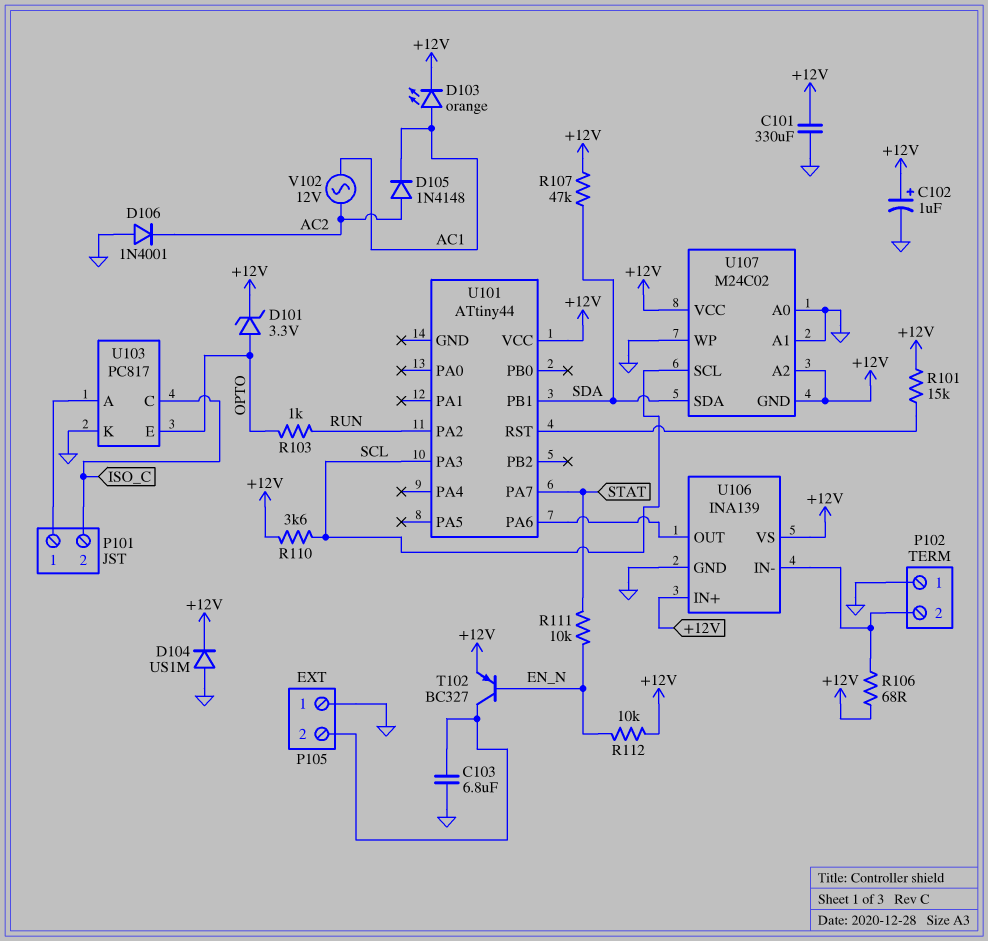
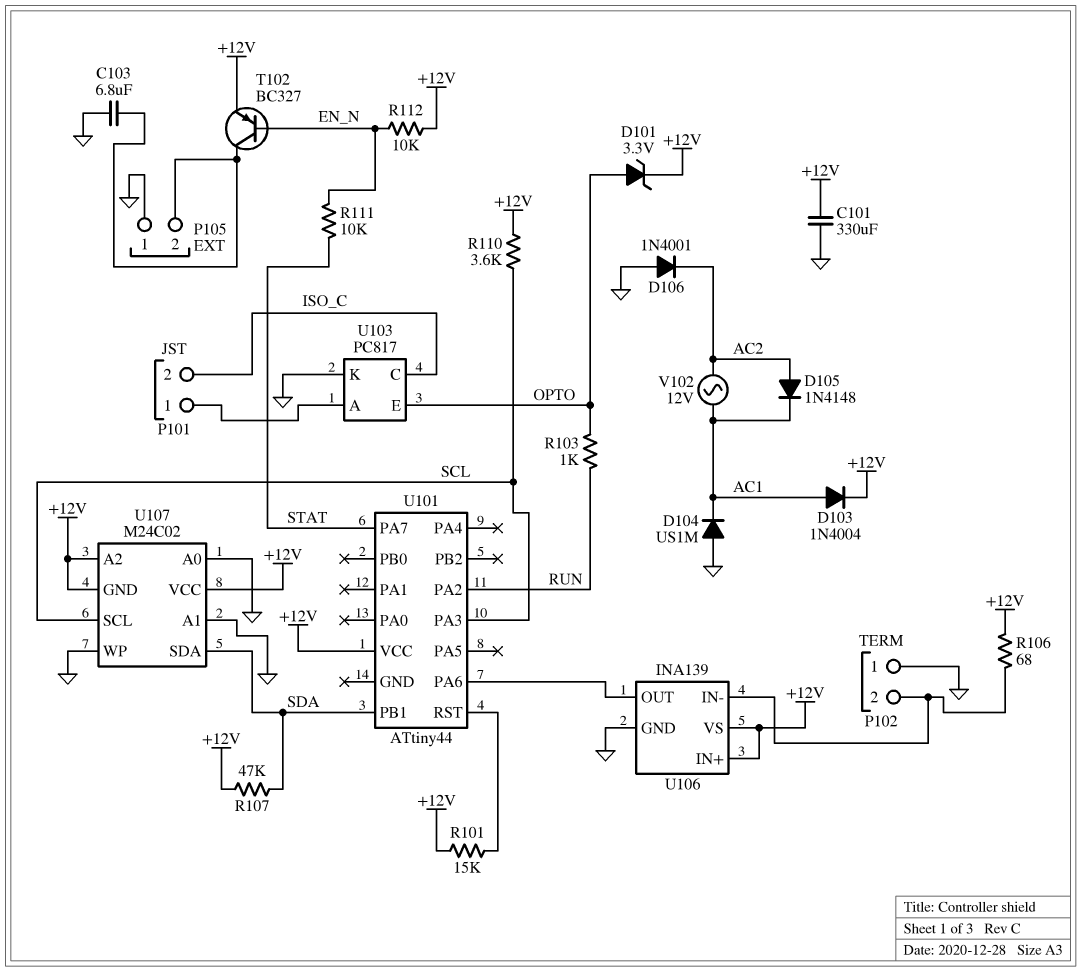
C102: 1uF (plus +12V, minus GND) -> none
D103: LED orange (A AC1, K +12V) -> diode 1N4004 (A AC1, K +12V)
D104: diode US1M (A GND, K +12V) -> diode US1M (A GND, K AC1)

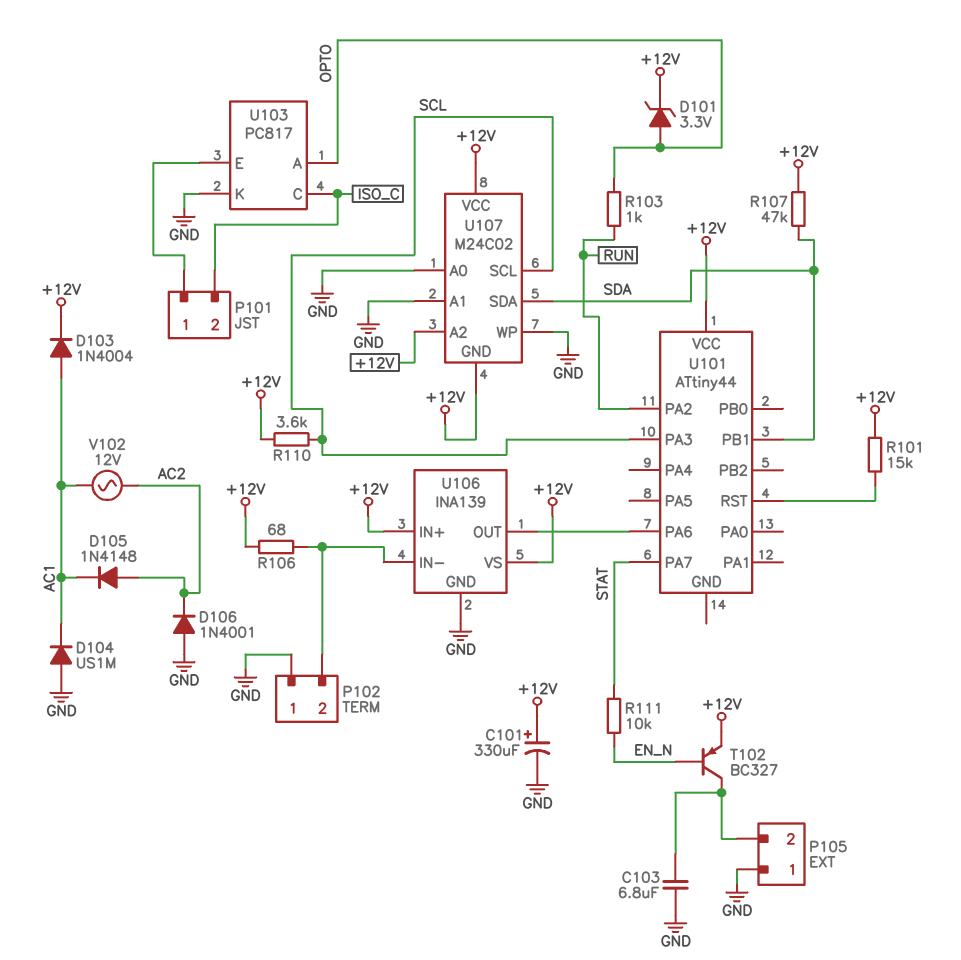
C101: 330uF (+12V, GND) -> 330uF (plus +12V, minus GND)
R112: 10k (+12V, EN_N) -> none
U103 pin A: P101/1 -> OPTO
U103 pin E: OPTO -> P101/1

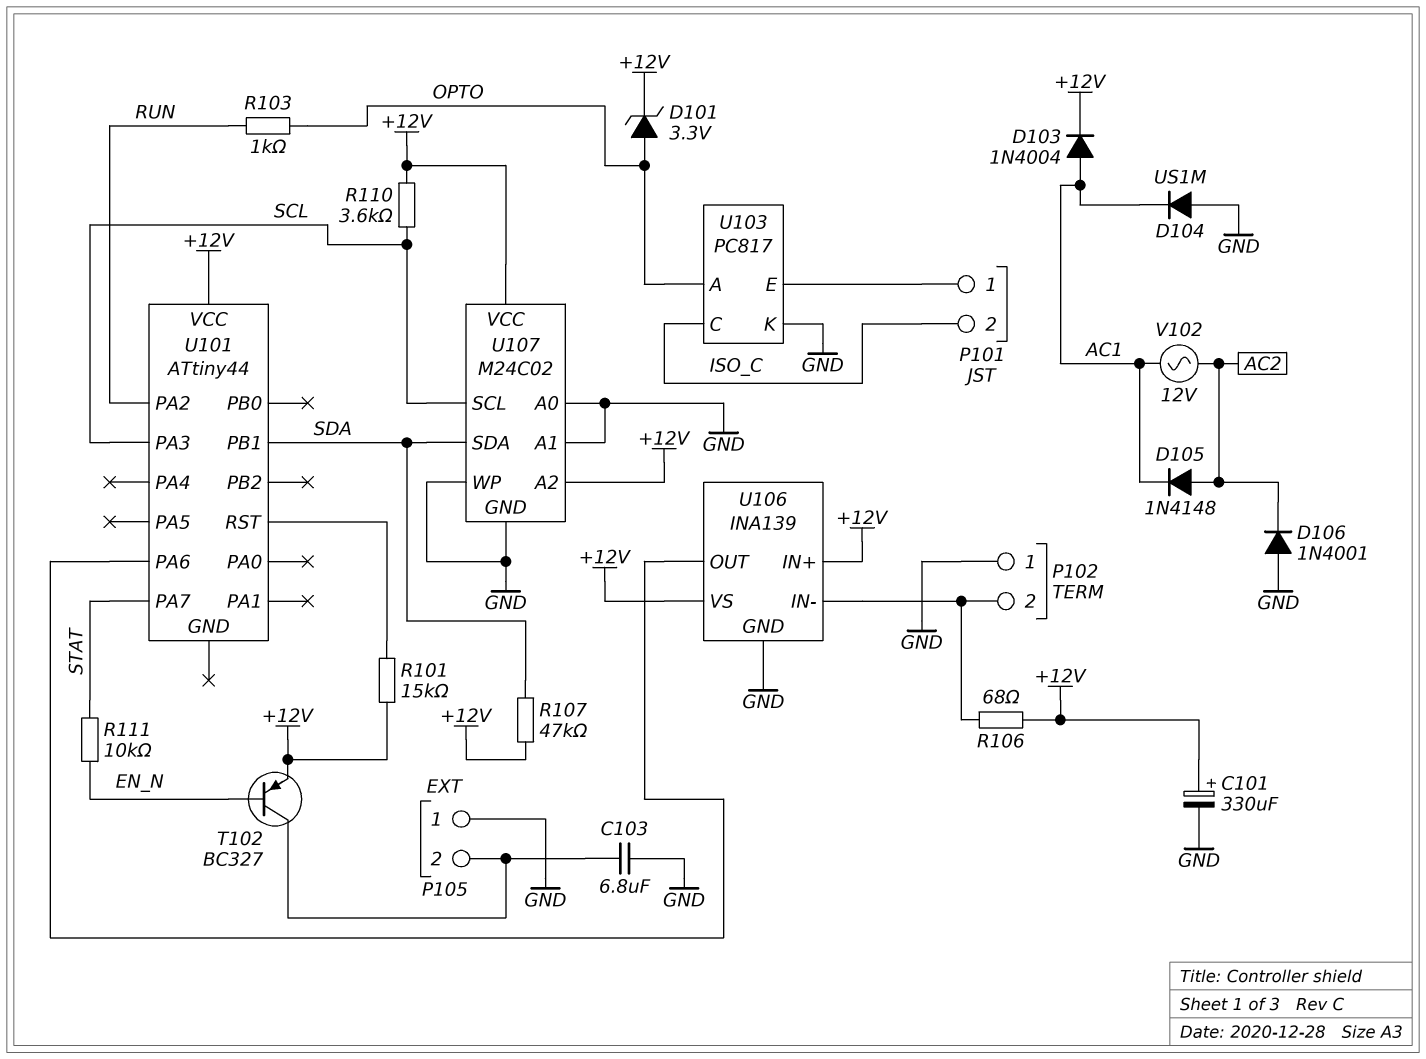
U107 pin GND: +12V -> GND

